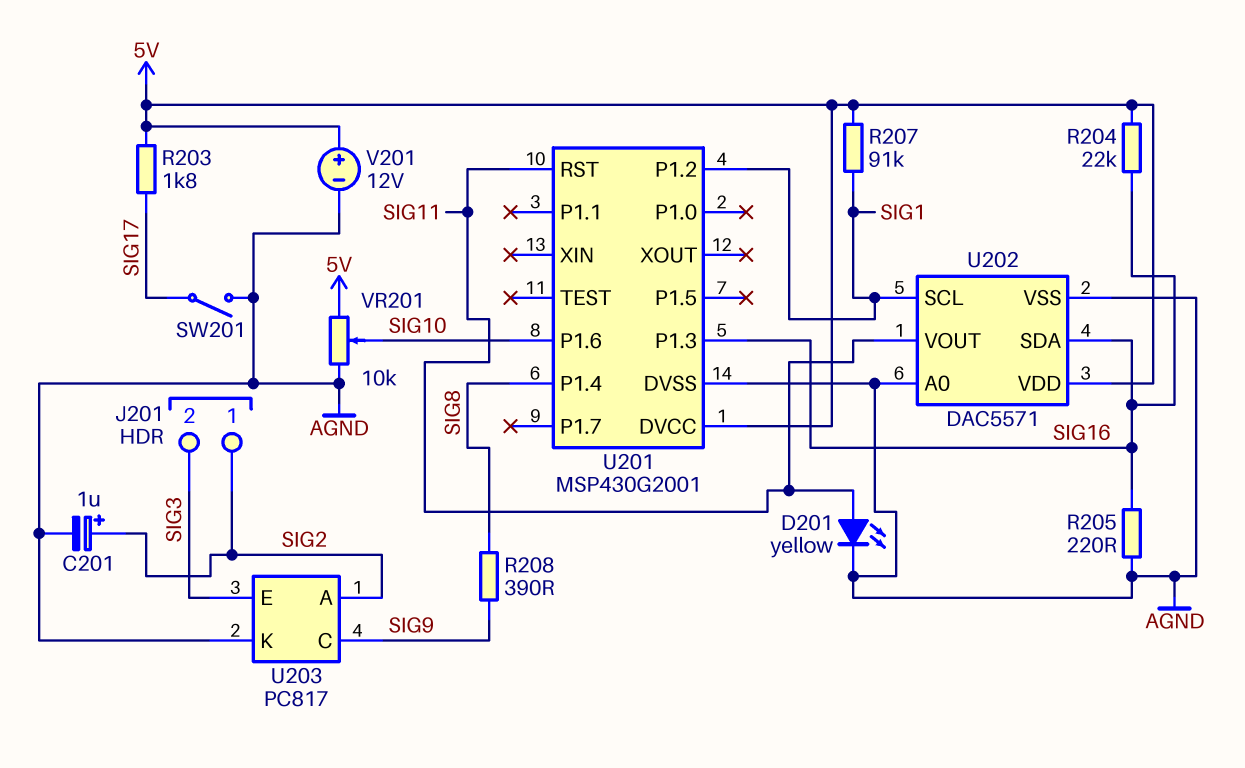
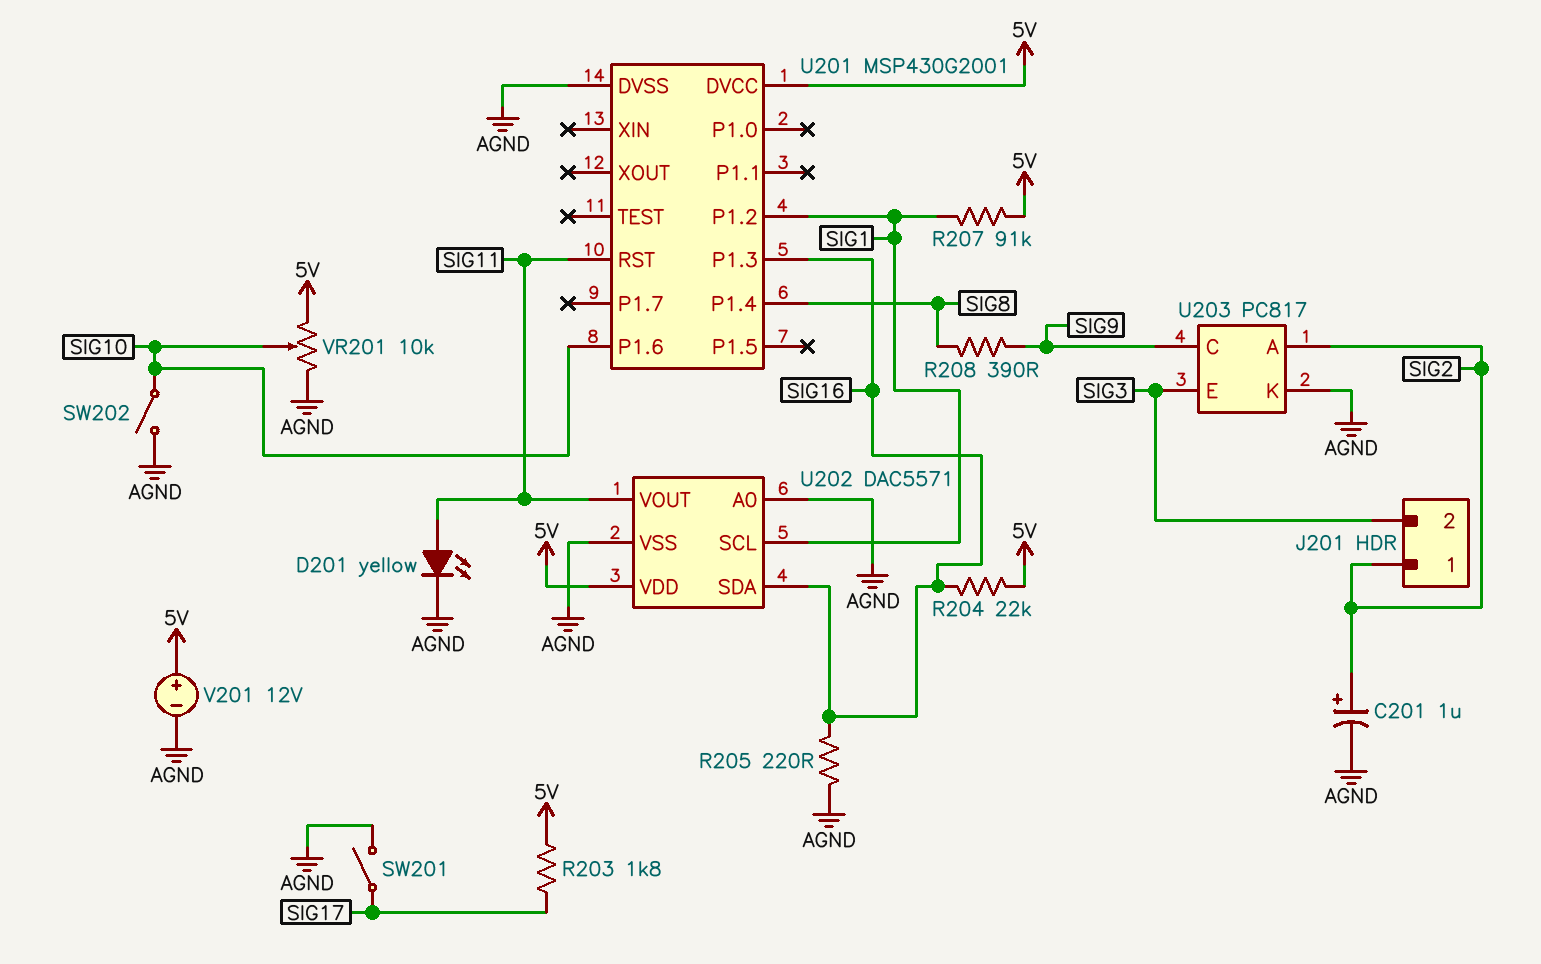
SW202: none -> switch (AGND, SIG10)

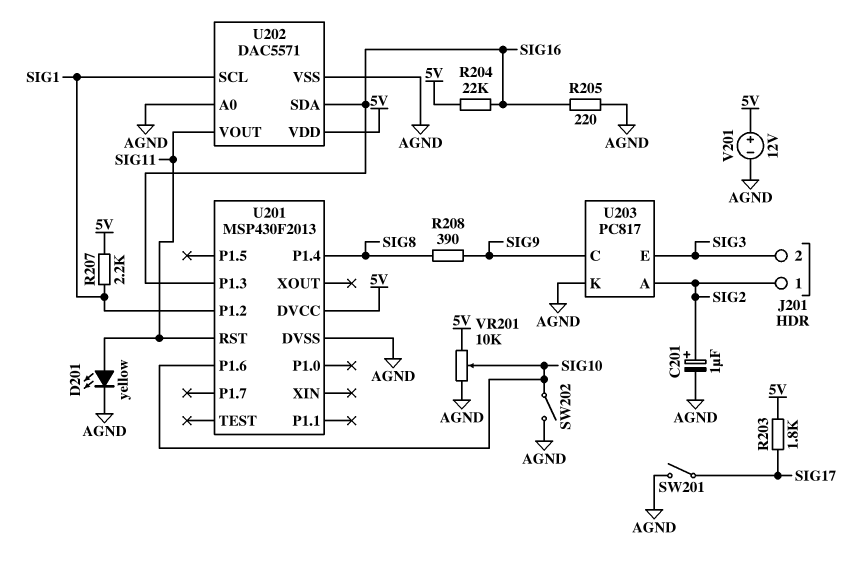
R207: 91k (5V, SIG1) -> 2.2k (5V, SIG1)
U201: MSP430G2001 -> MSP430F2013

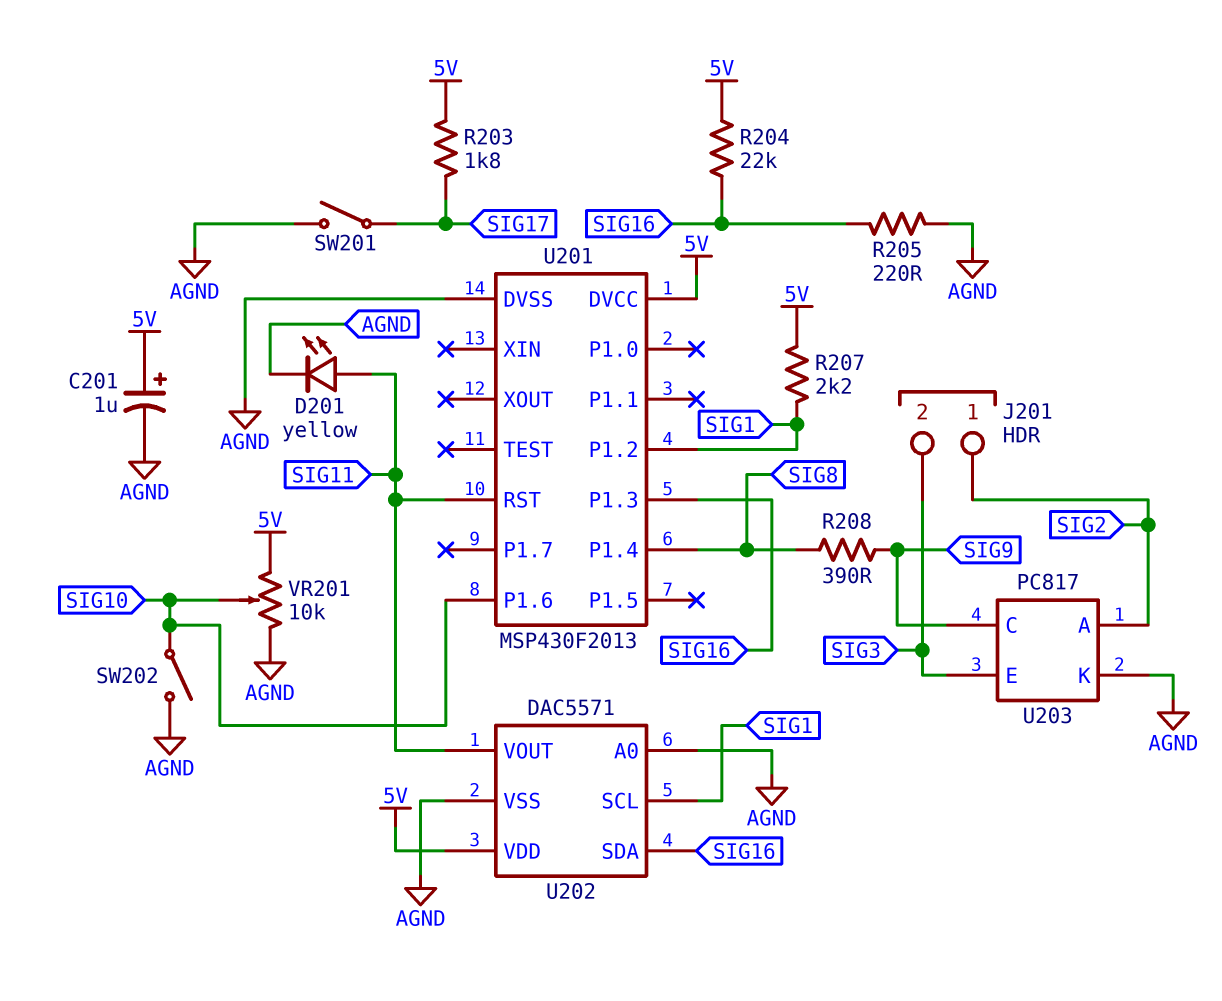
C201: 1uF (plus SIG2, minus AGND) -> 1uF (plus 5V, minus AGND)
V201: 12V (plus 5V, minus AGND) -> none

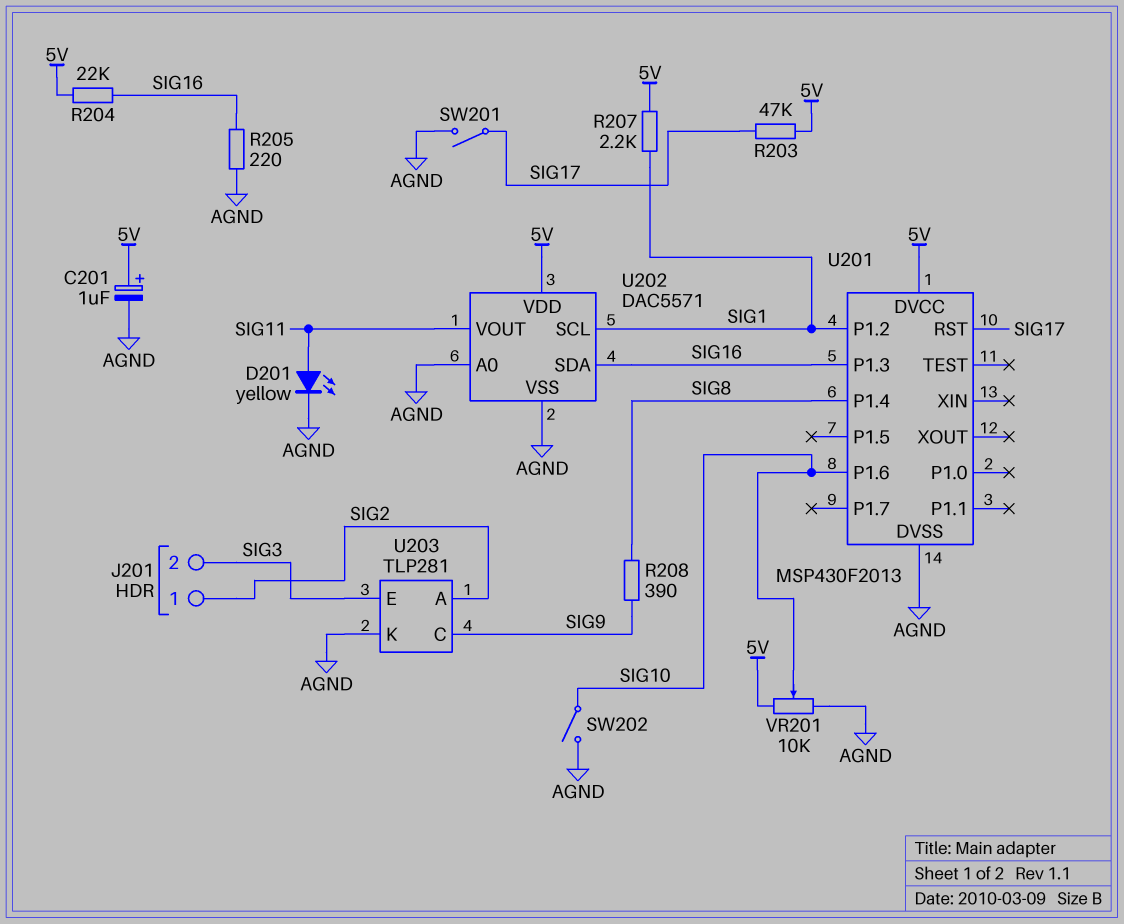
R203: 1.8k (5V, SIG17) -> 47k (5V, SIG17)
U201 pin RST: SIG11 -> SIG17
U203: PC817 -> TLP281

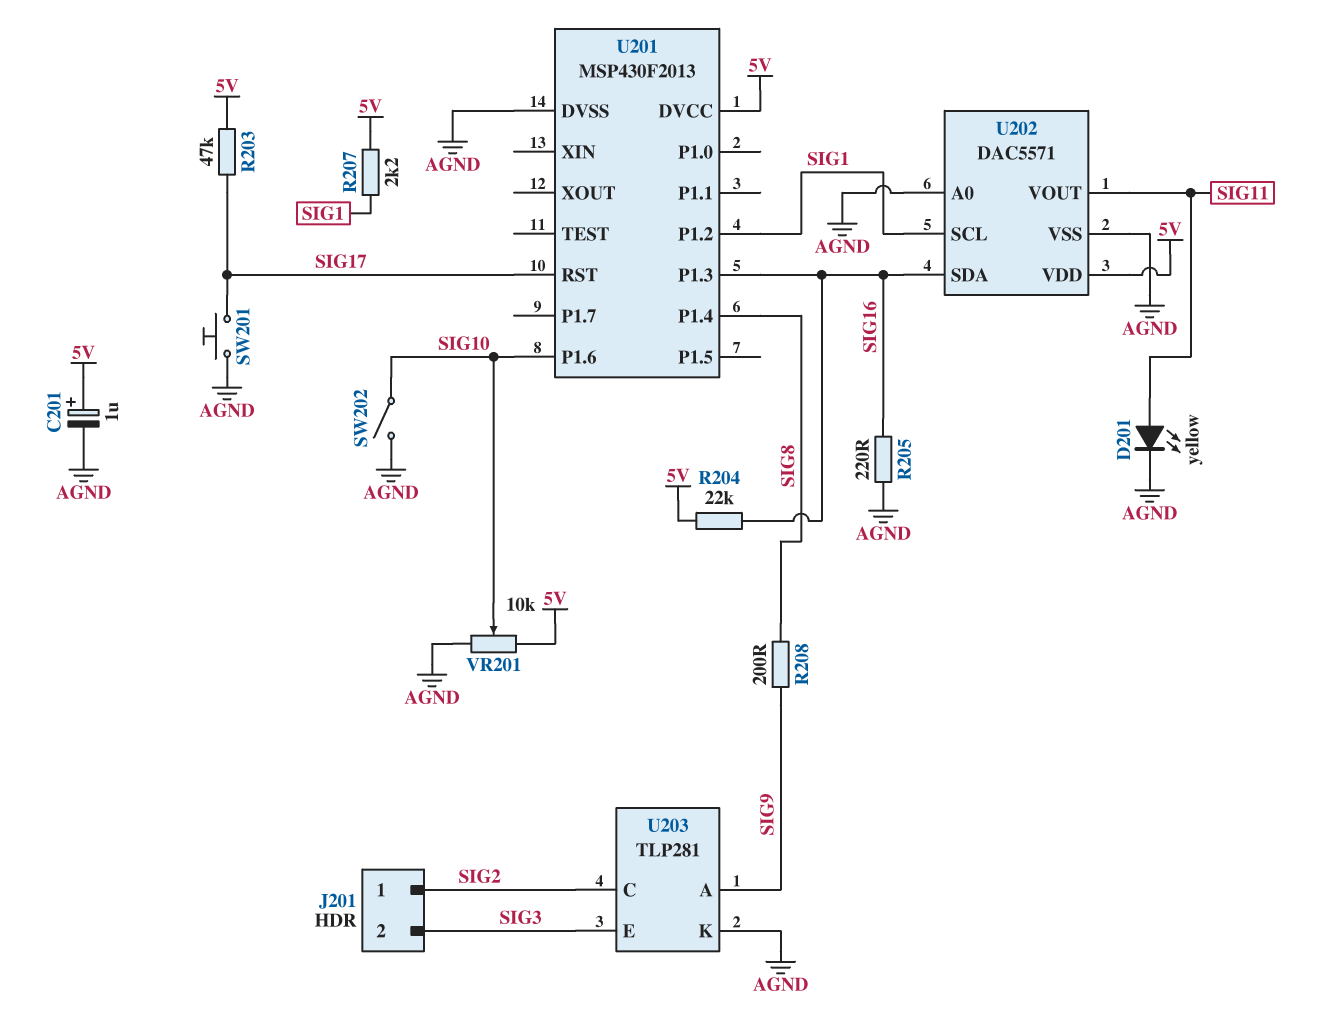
R208: 390 (SIG8, SIG9) -> 200 (SIG8, SIG9)
SW201: switch (AGND, SIG17) -> button (AGND, SIG17)
U203 pin A: SIG2 -> SIG9
U203 pin C: SIG9 -> SIG2

